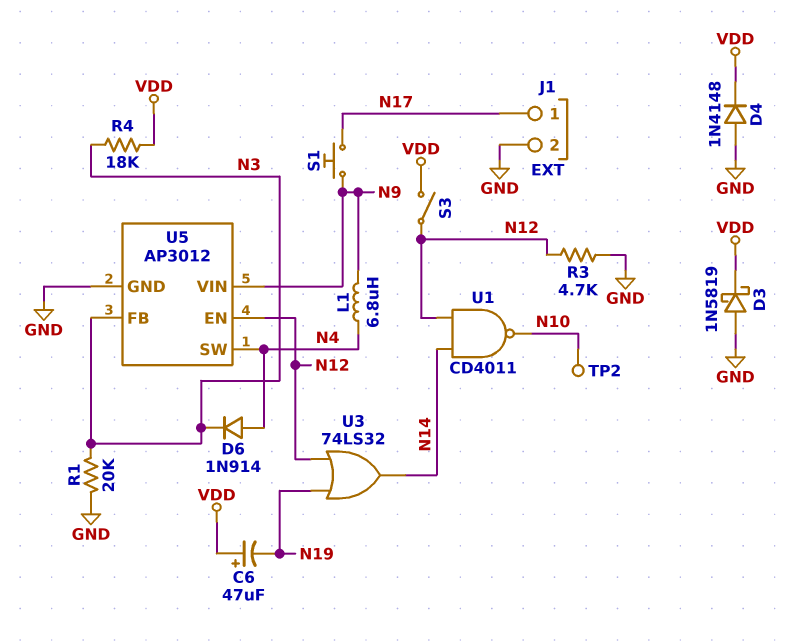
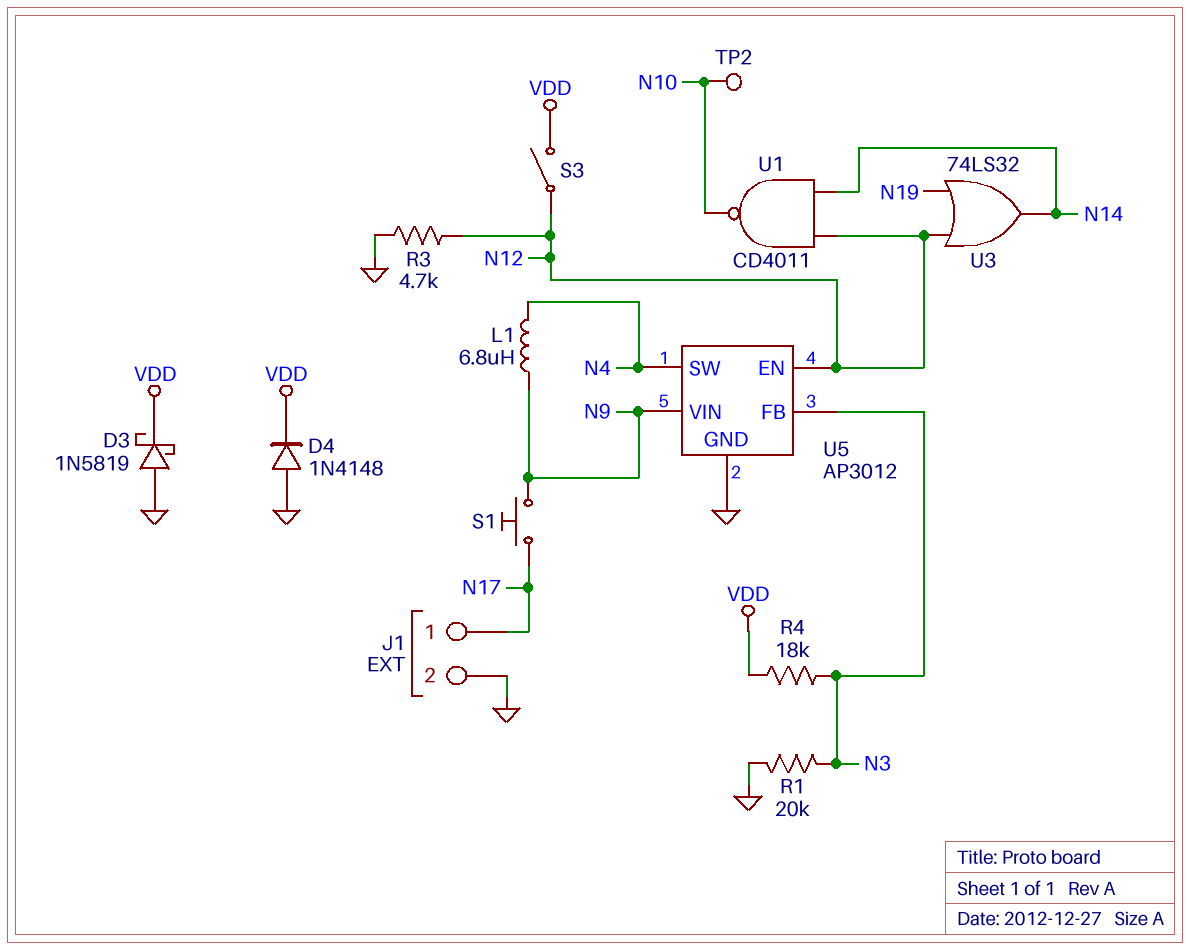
C6: 47uF (plus VDD, minus N19) -> none
D6: diode 1N914 (A N4, K N3) -> none

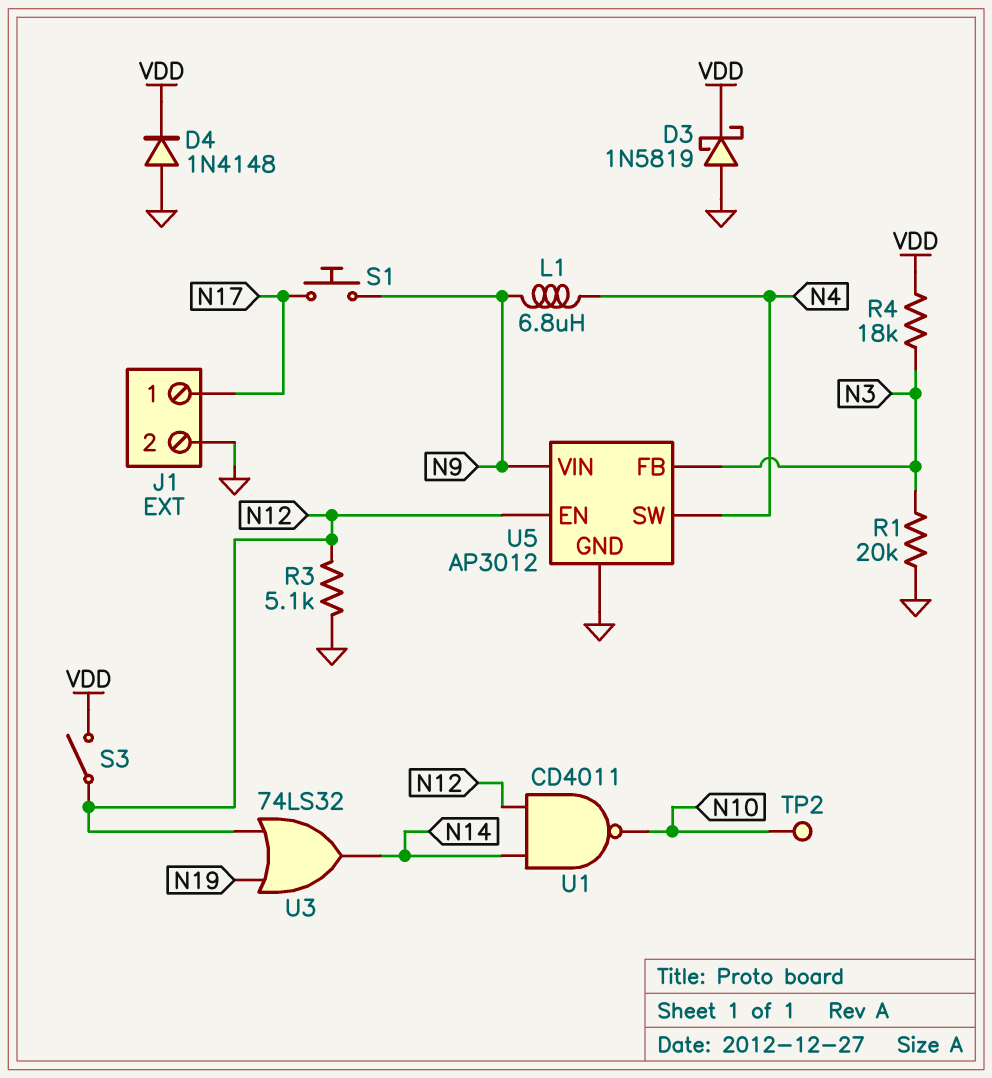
R3: 4.7k (GND, N12) -> 5.1k (GND, N12)

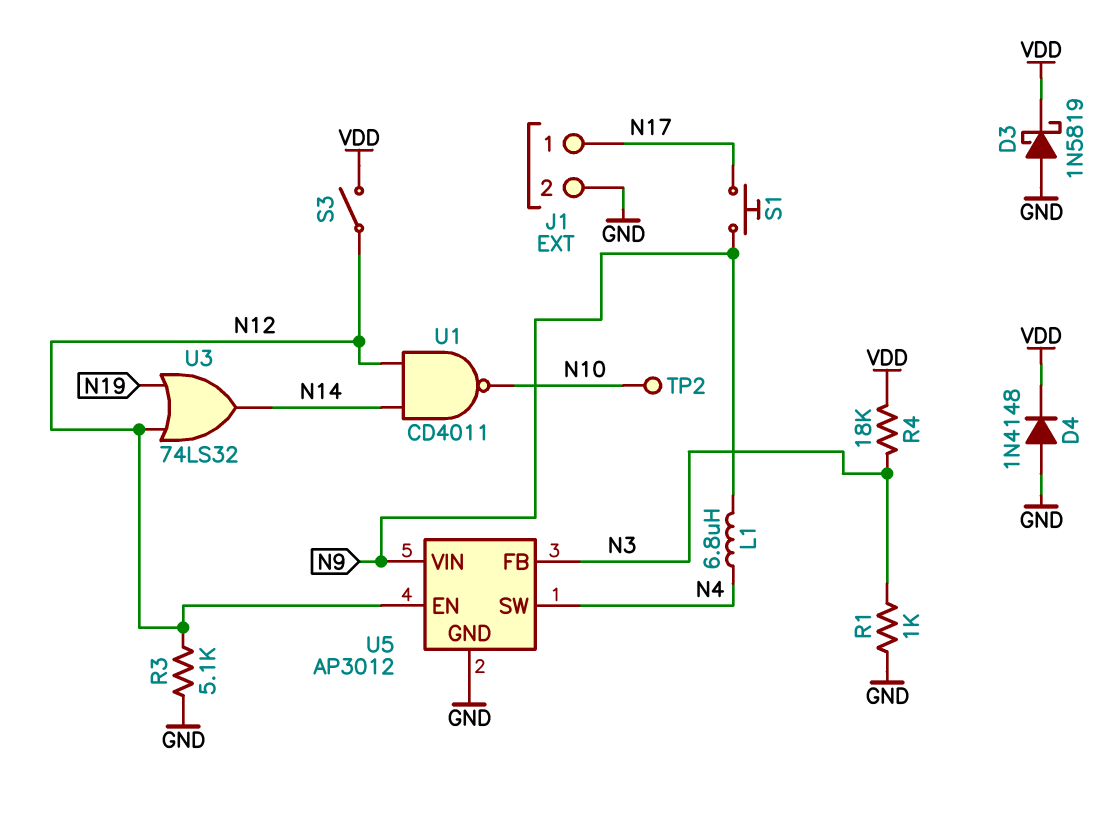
R1: 20k (GND, N3) -> 1k (GND, N3)

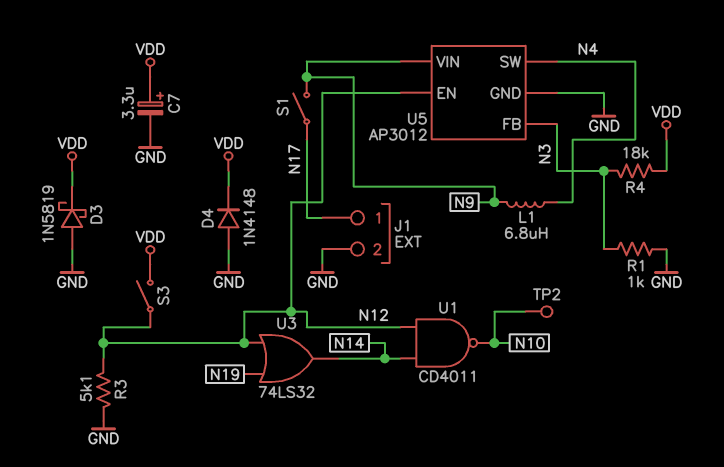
C7: none -> 3.3uF (plus VDD, minus GND)
S1: button (N9, N17) -> switch (N9, N17)

